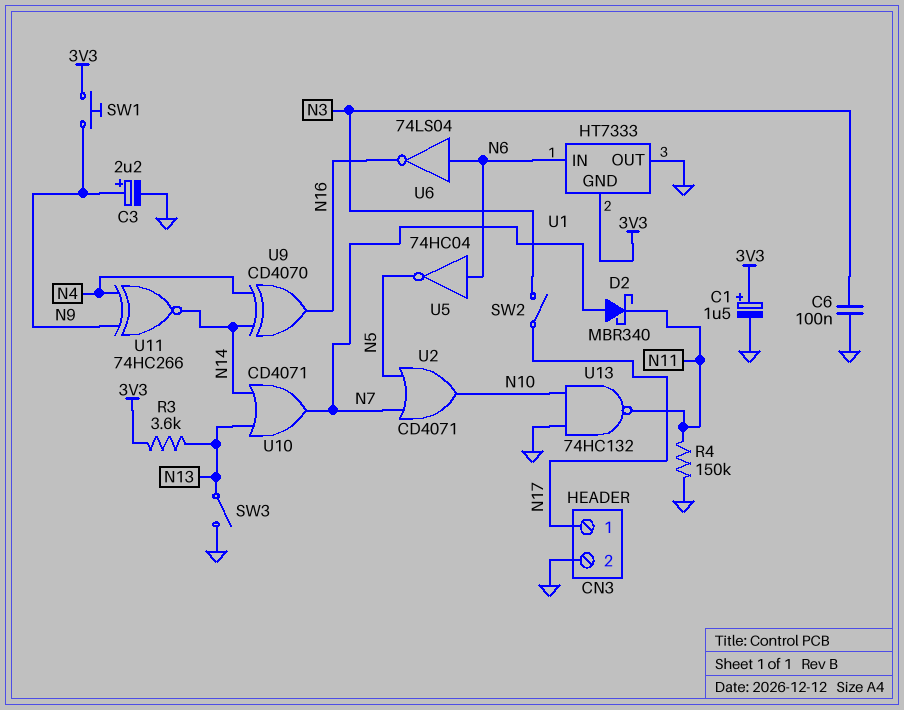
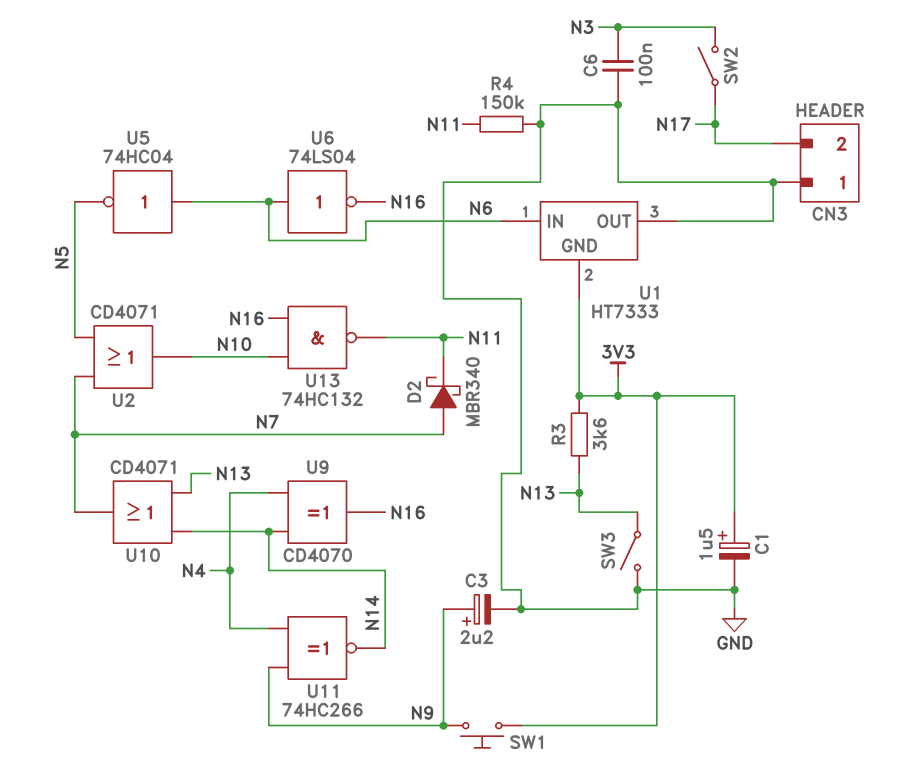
CN3 pin 1: N17 -> GND
CN3 pin 2: GND -> N17
U13: NAND 74HC132 (in GND, in N10, out N11) -> NAND 74HC132 (in N10, in N16, out N11)

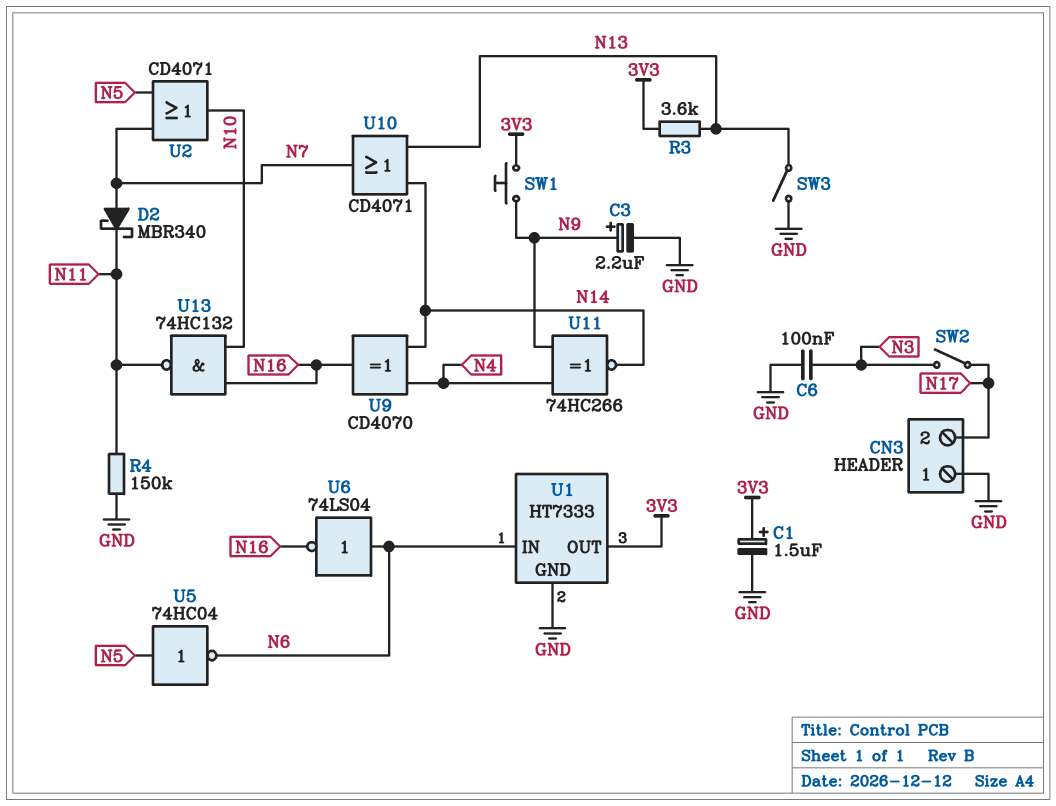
U1 pin GND: 3V3 -> GND
U1 pin OUT: GND -> 3V3
U5: NOT 74HC04 (in N6, out N5) -> NOT 74HC04 (in N5, out N6)

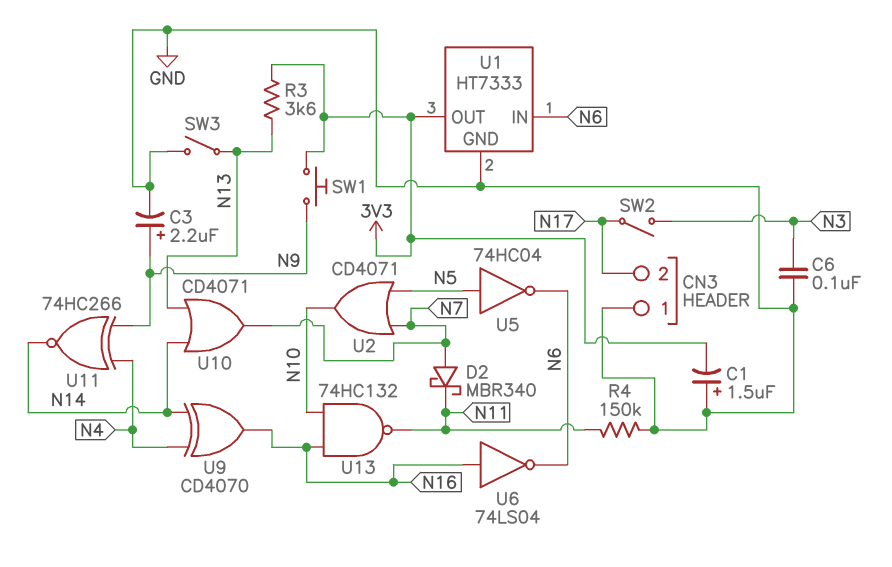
C1: 1.5uF (plus 3V3, minus GND) -> 1.5uF (plus GND, minus 3V3)
U6: NOT 74LS04 (in N6, out N16) -> NOT 74LS04 (in N16, out N6)

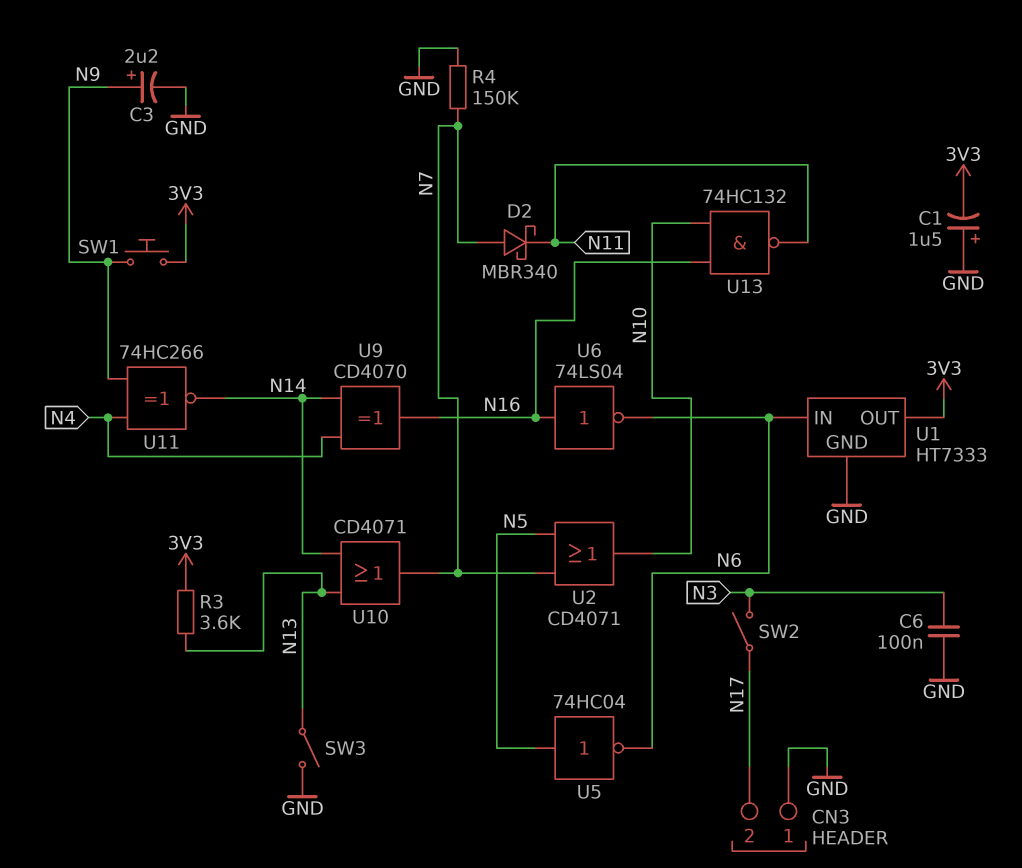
R4: 150k (GND, N11) -> 150k (GND, N7)

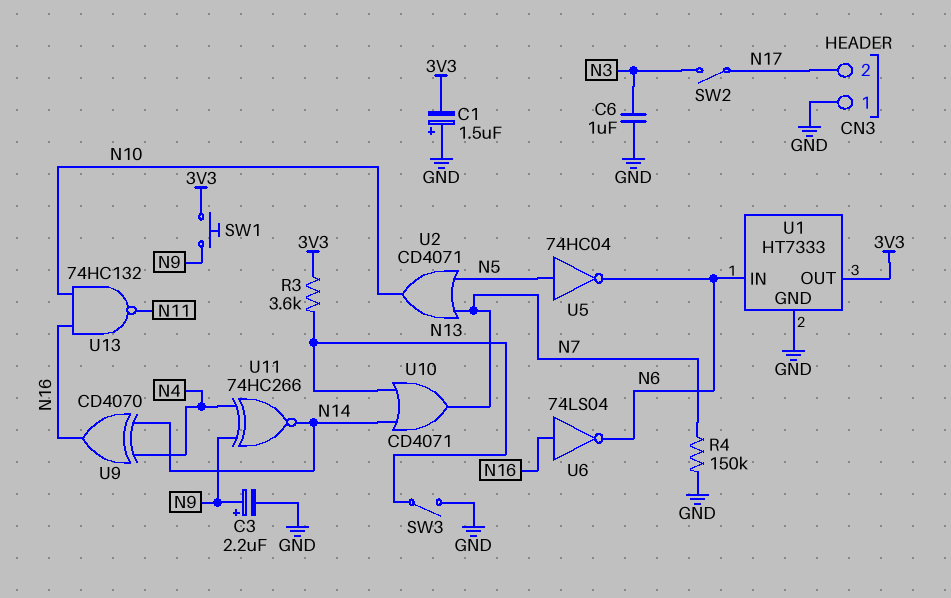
C6: 100nF (GND, N3) -> 1uF (GND, N3)
D2: schottky MBR340 (A N7, K N11) -> none

